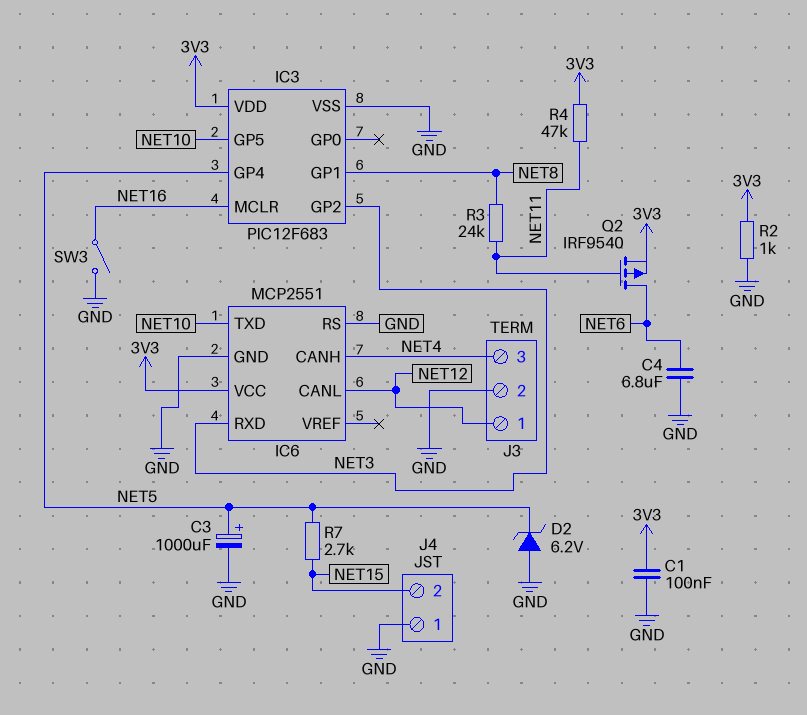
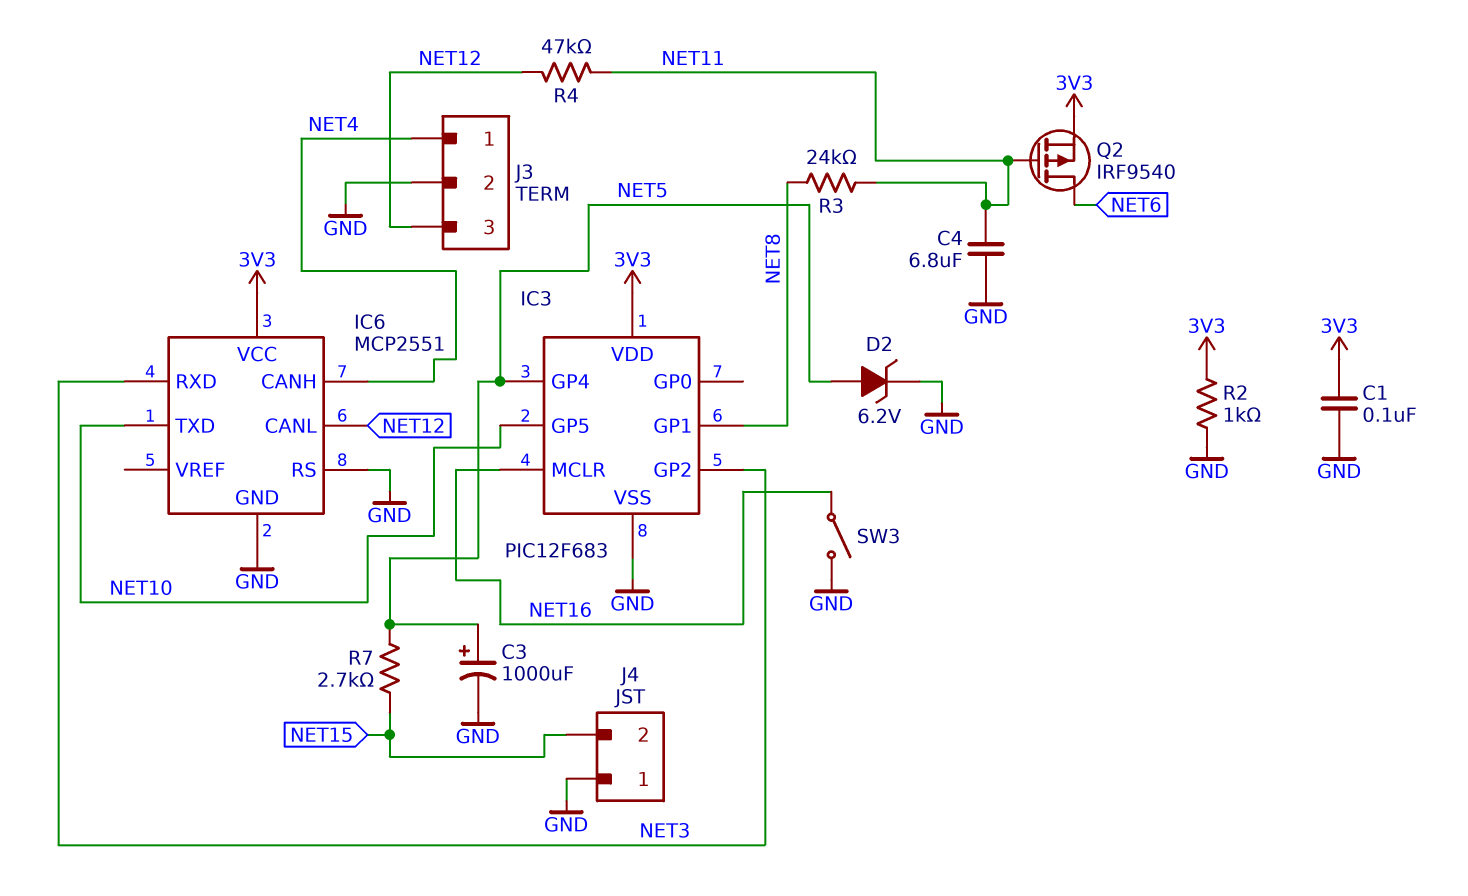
C4: 6.8uF (GND, NET6) -> 6.8uF (GND, NET11)
D2: zener 6.2V (A GND, K NET5) -> zener 6.2V (A NET5, K GND)
J3 pin 1: NET12 -> NET4
J3 pin 3: NET4 -> NET12
R4: 47k (3V3, NET11) -> 47k (NET11, NET12)

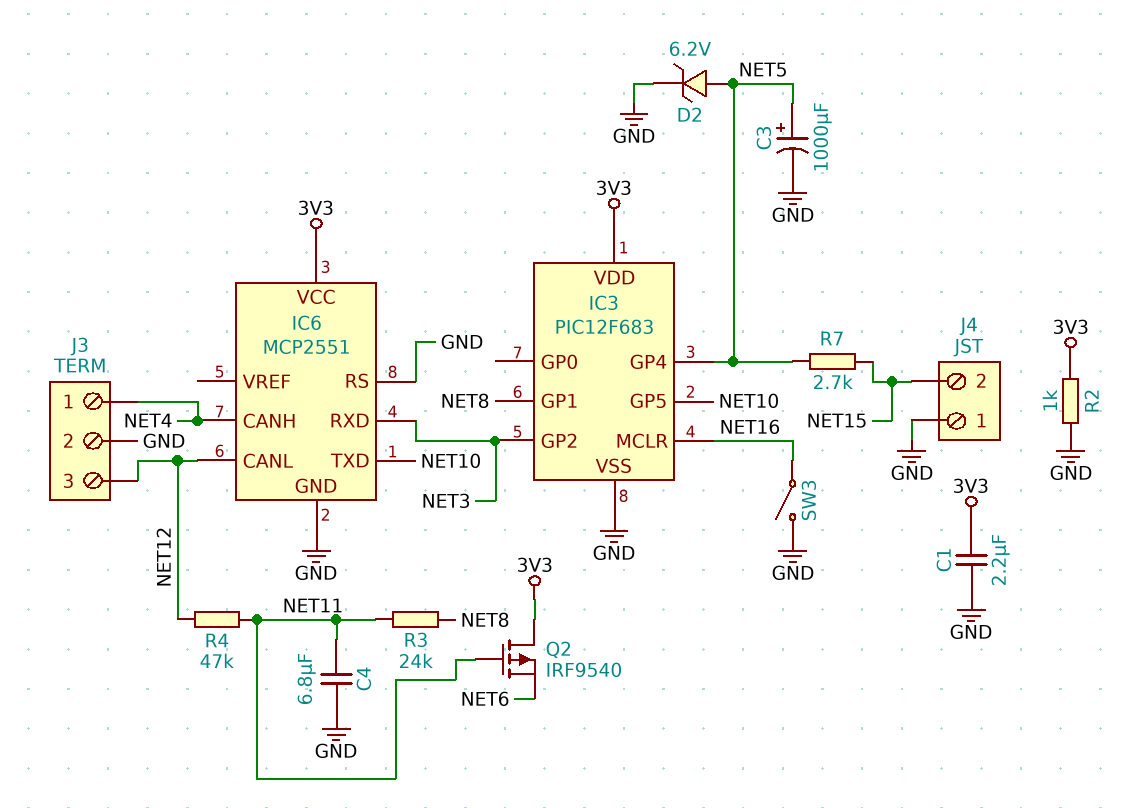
C1: 100nF (3V3, GND) -> 2.2uF (3V3, GND)
Q2: PMOS IRF9540 (G NET11, D NET6, S 3V3) -> PMOS IRF9540 (G NET11, D 3V3, S NET6)

